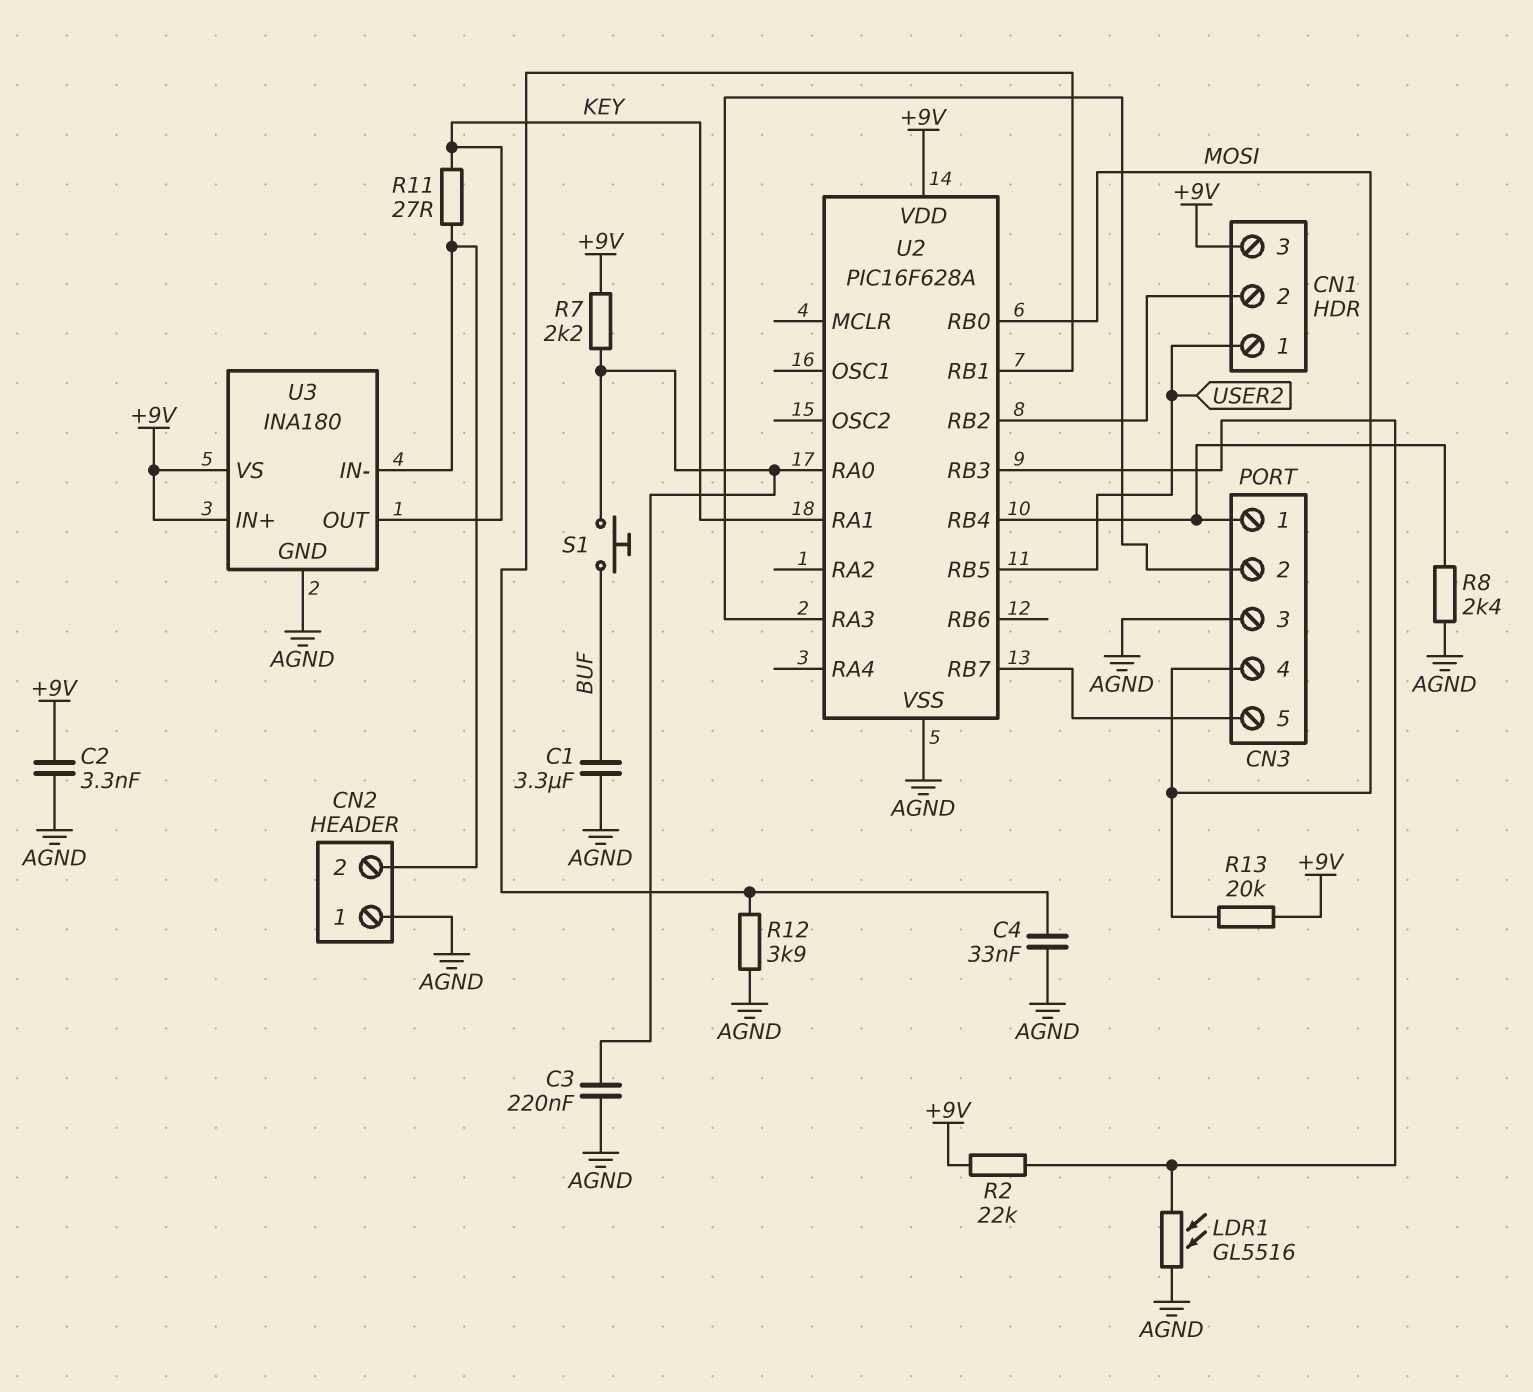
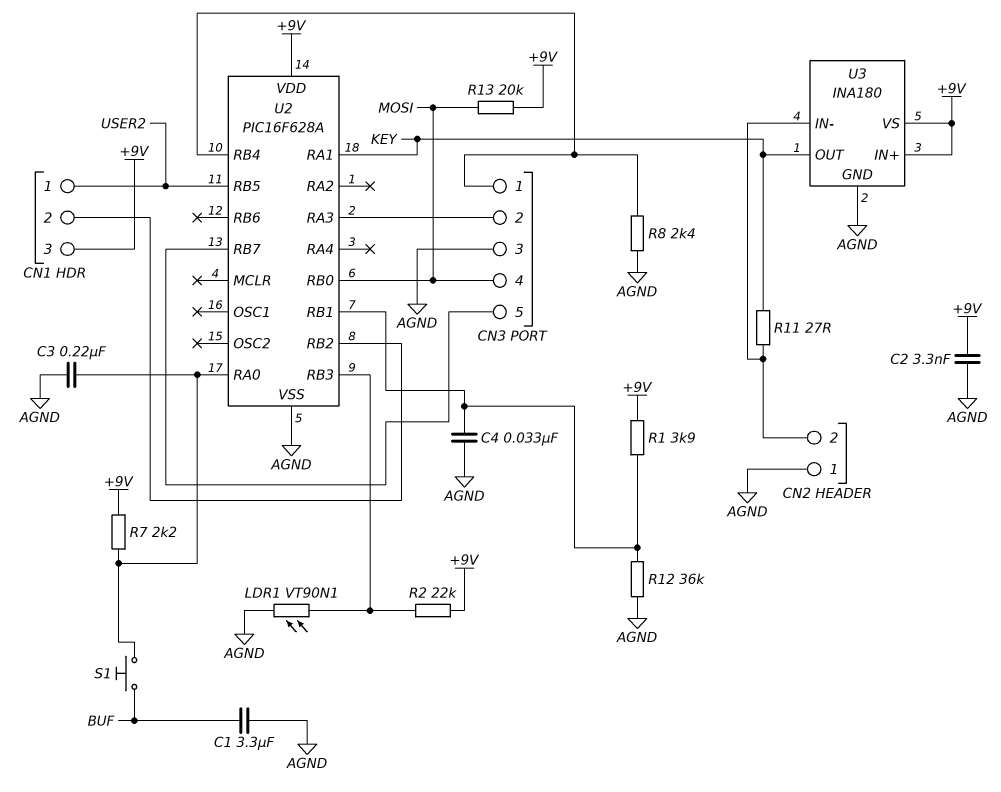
LDR1: GL5516 (AGND, U2/RB3) -> VT90N1 (AGND, U2/RB3)
R1: none -> 3.9k (+9V, U2/RB1)
R12: 3.9k (AGND, U2/RB1) -> 36k (AGND, U2/RB1)

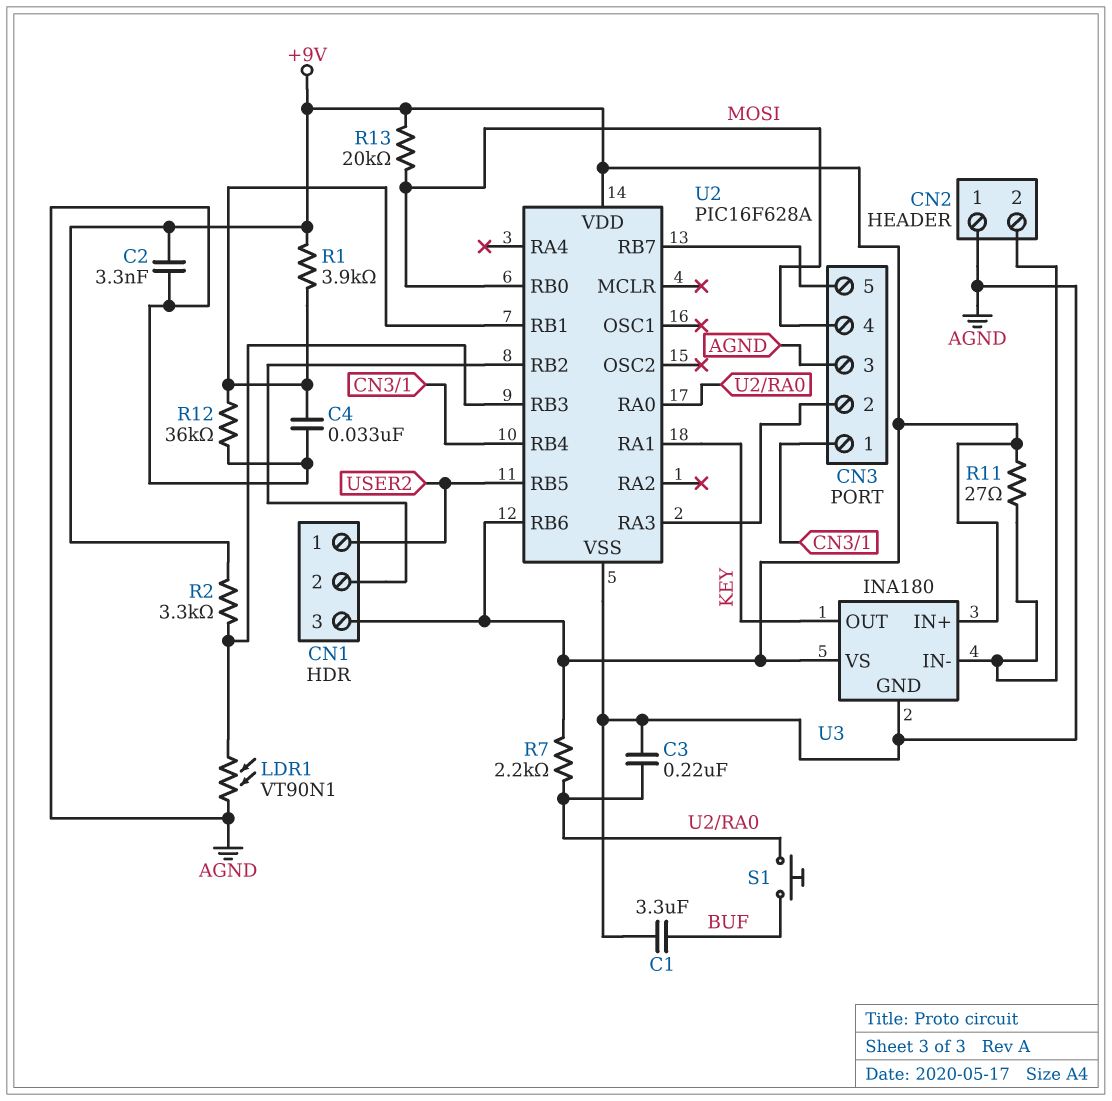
R2: 22k (+9V, U2/RB3) -> 3.3k (+9V, U2/RB3)
R8: 2.4k (AGND, CN3/1) -> none
R11: 27 (CN2/2, KEY) -> 27 (+9V, CN2/2)
U2 pin RB6: none -> +9V

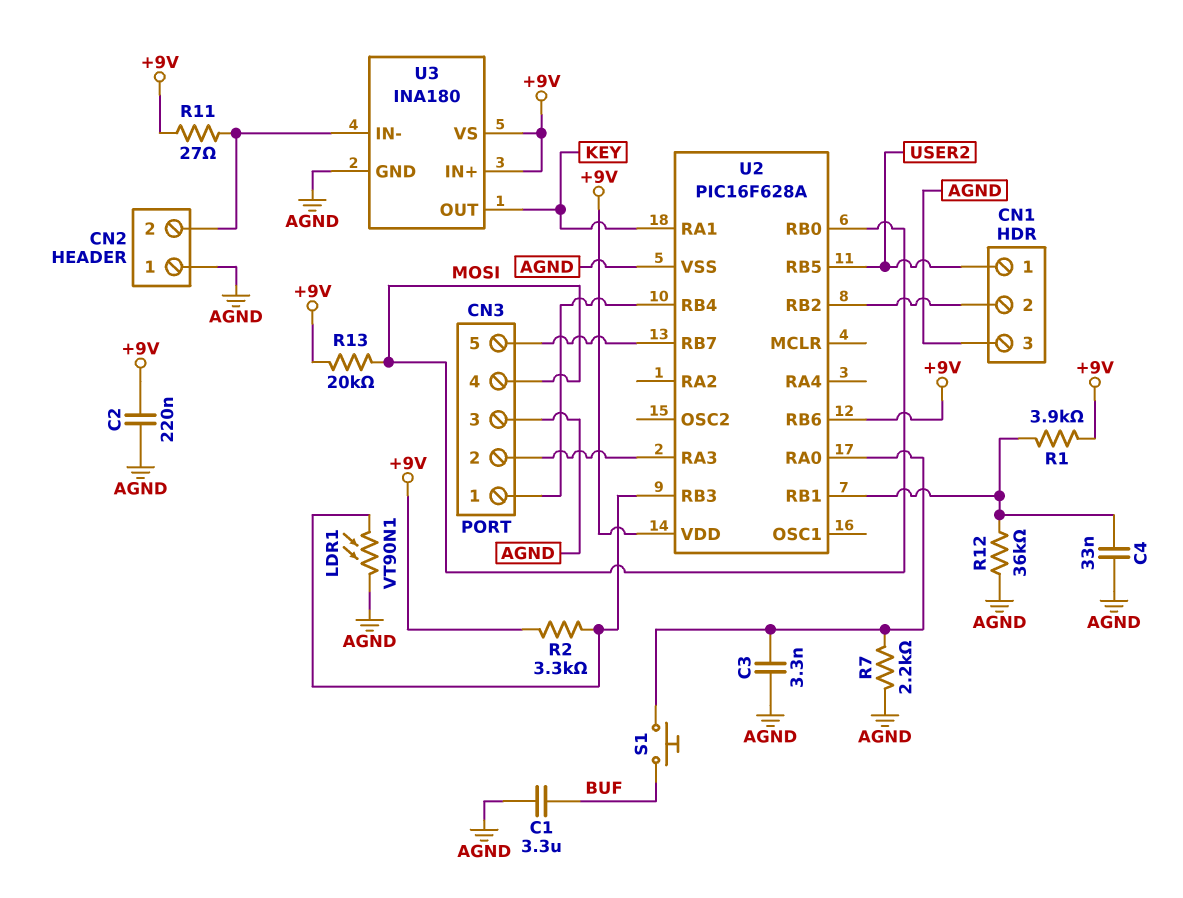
C2: 3.3nF (+9V, AGND) -> 220nF (+9V, AGND)
C3: 220nF (AGND, U2/RA0) -> 3.3nF (AGND, U2/RA0)
CN1 pin 3: +9V -> AGND
R7: 2.2k (+9V, U2/RA0) -> 2.2k (AGND, U2/RA0)

